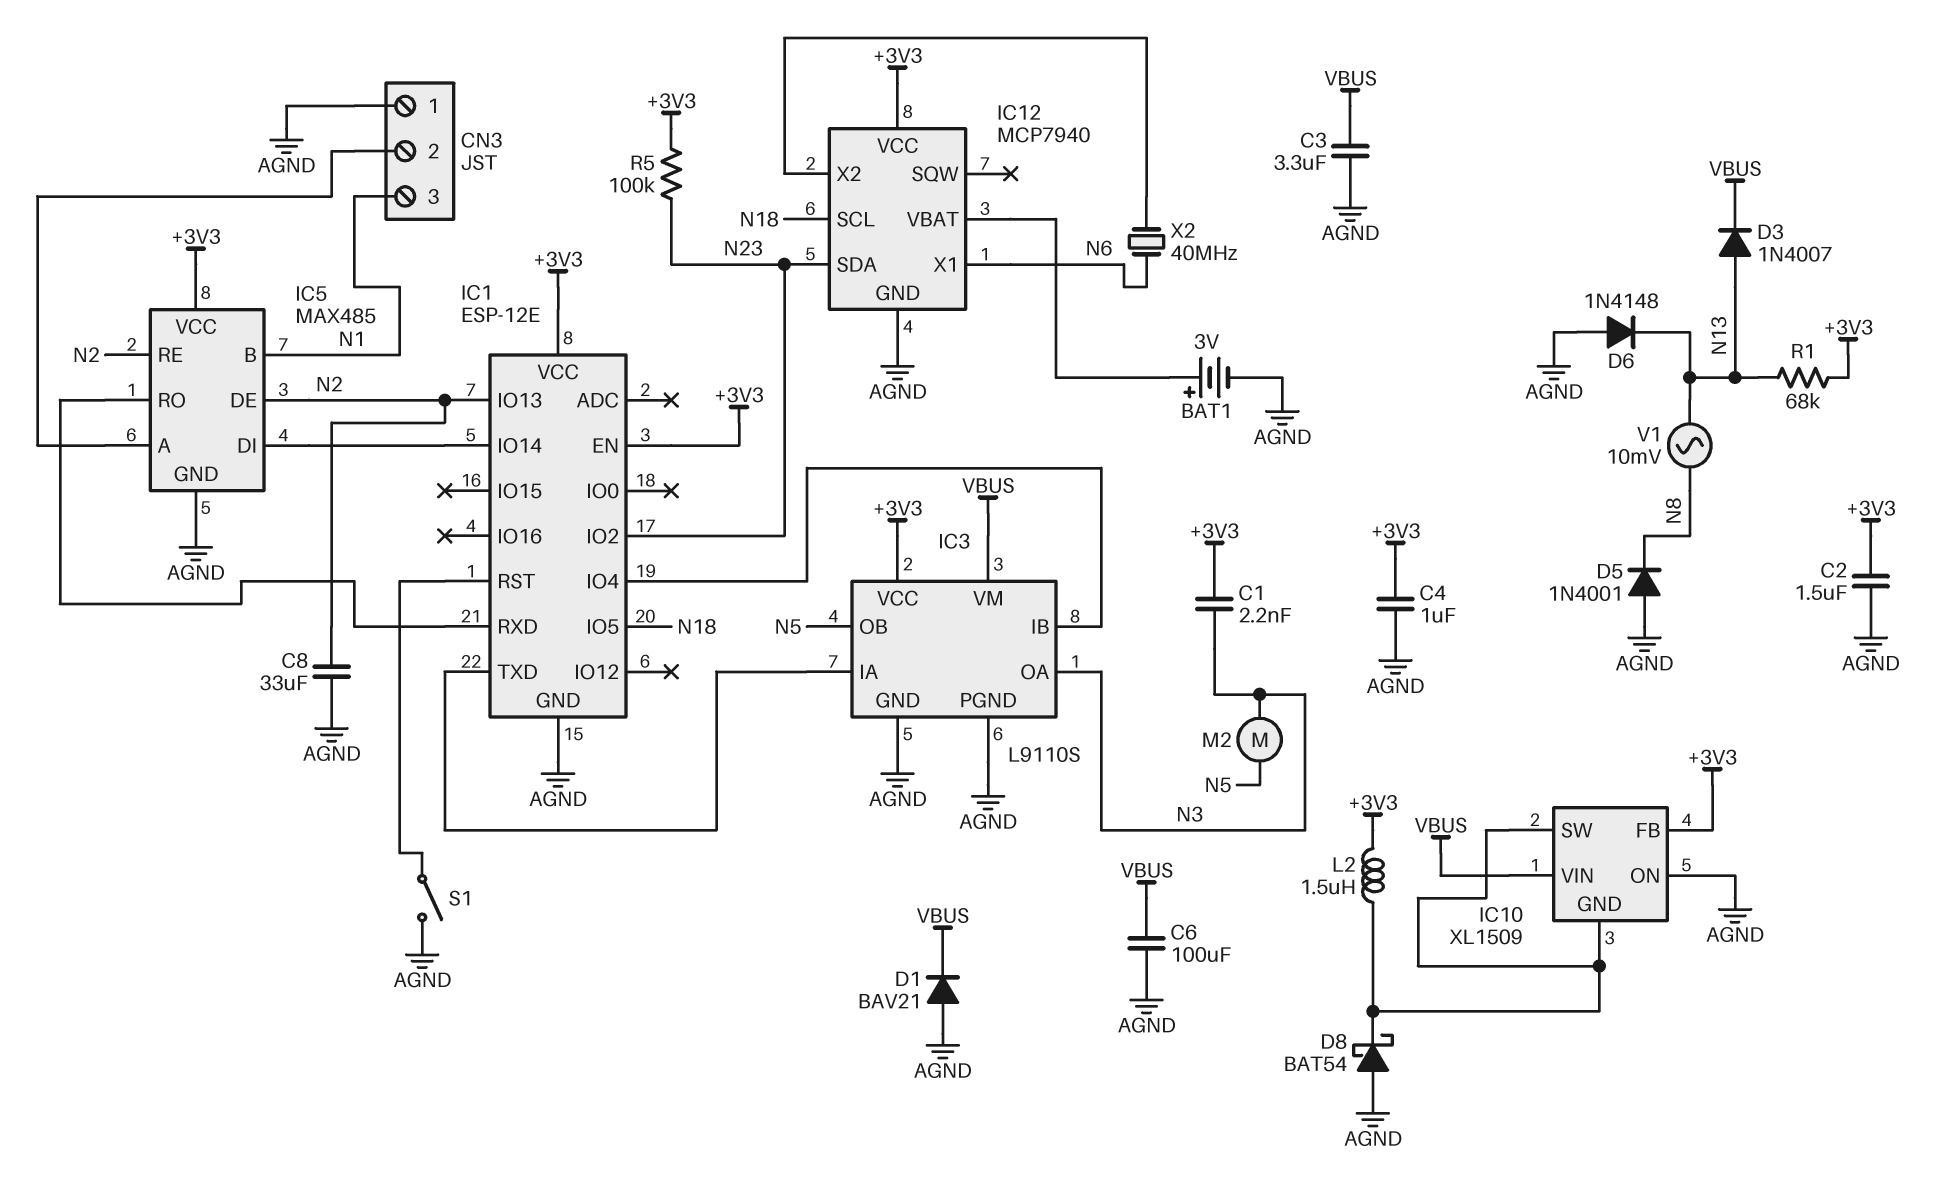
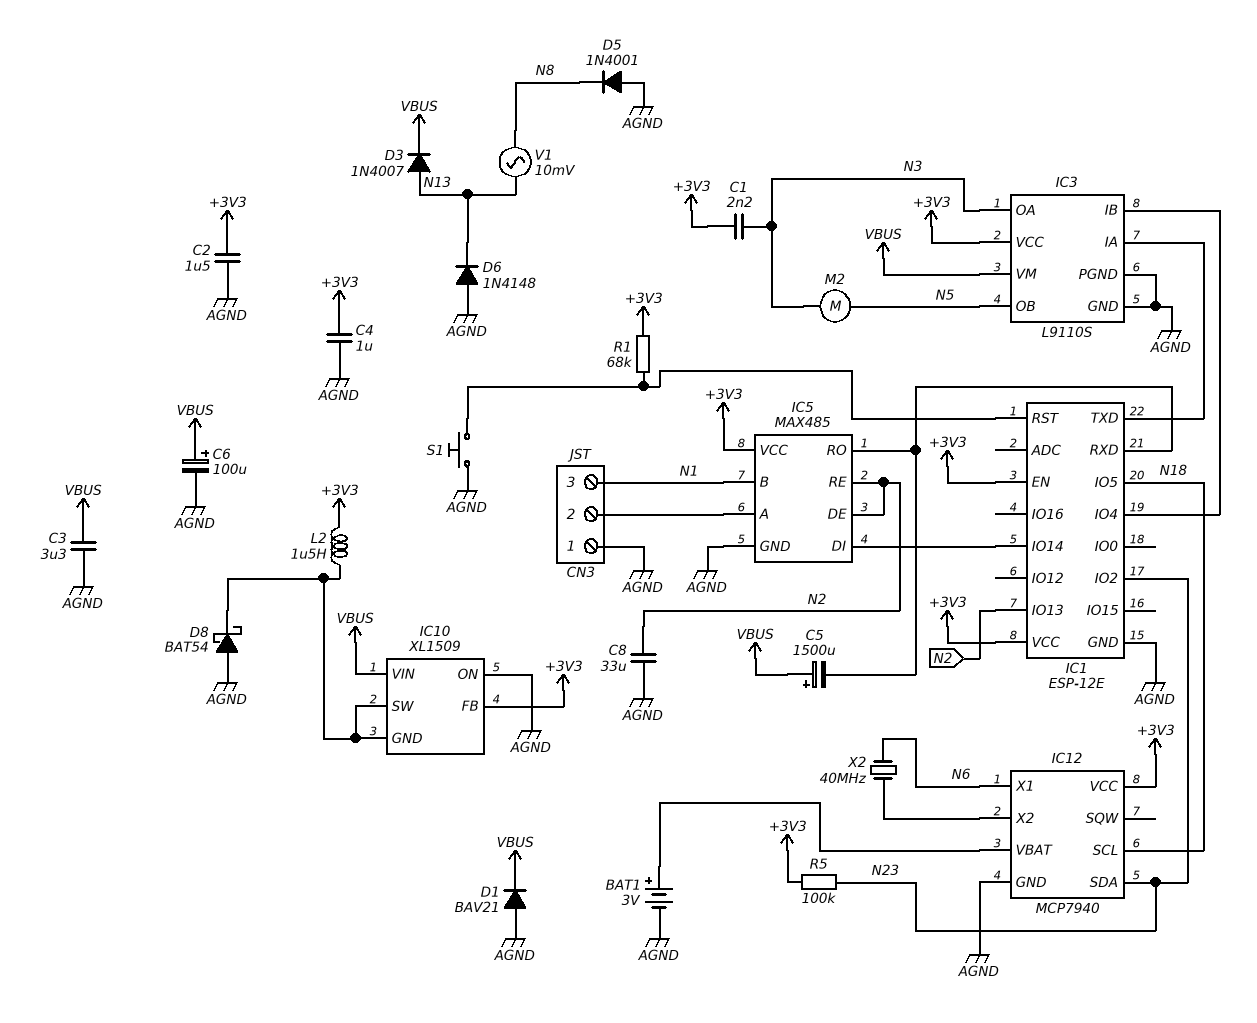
C5: none -> 1500uF (plus VBUS, minus IC1/RXD)
C6: 100uF (AGND, VBUS) -> 100uF (plus VBUS, minus AGND)
R1: 68k (+3V3, N13) -> 68k (+3V3, IC1/RST)
S1: switch (AGND, IC1/RST) -> button (AGND, IC1/RST)

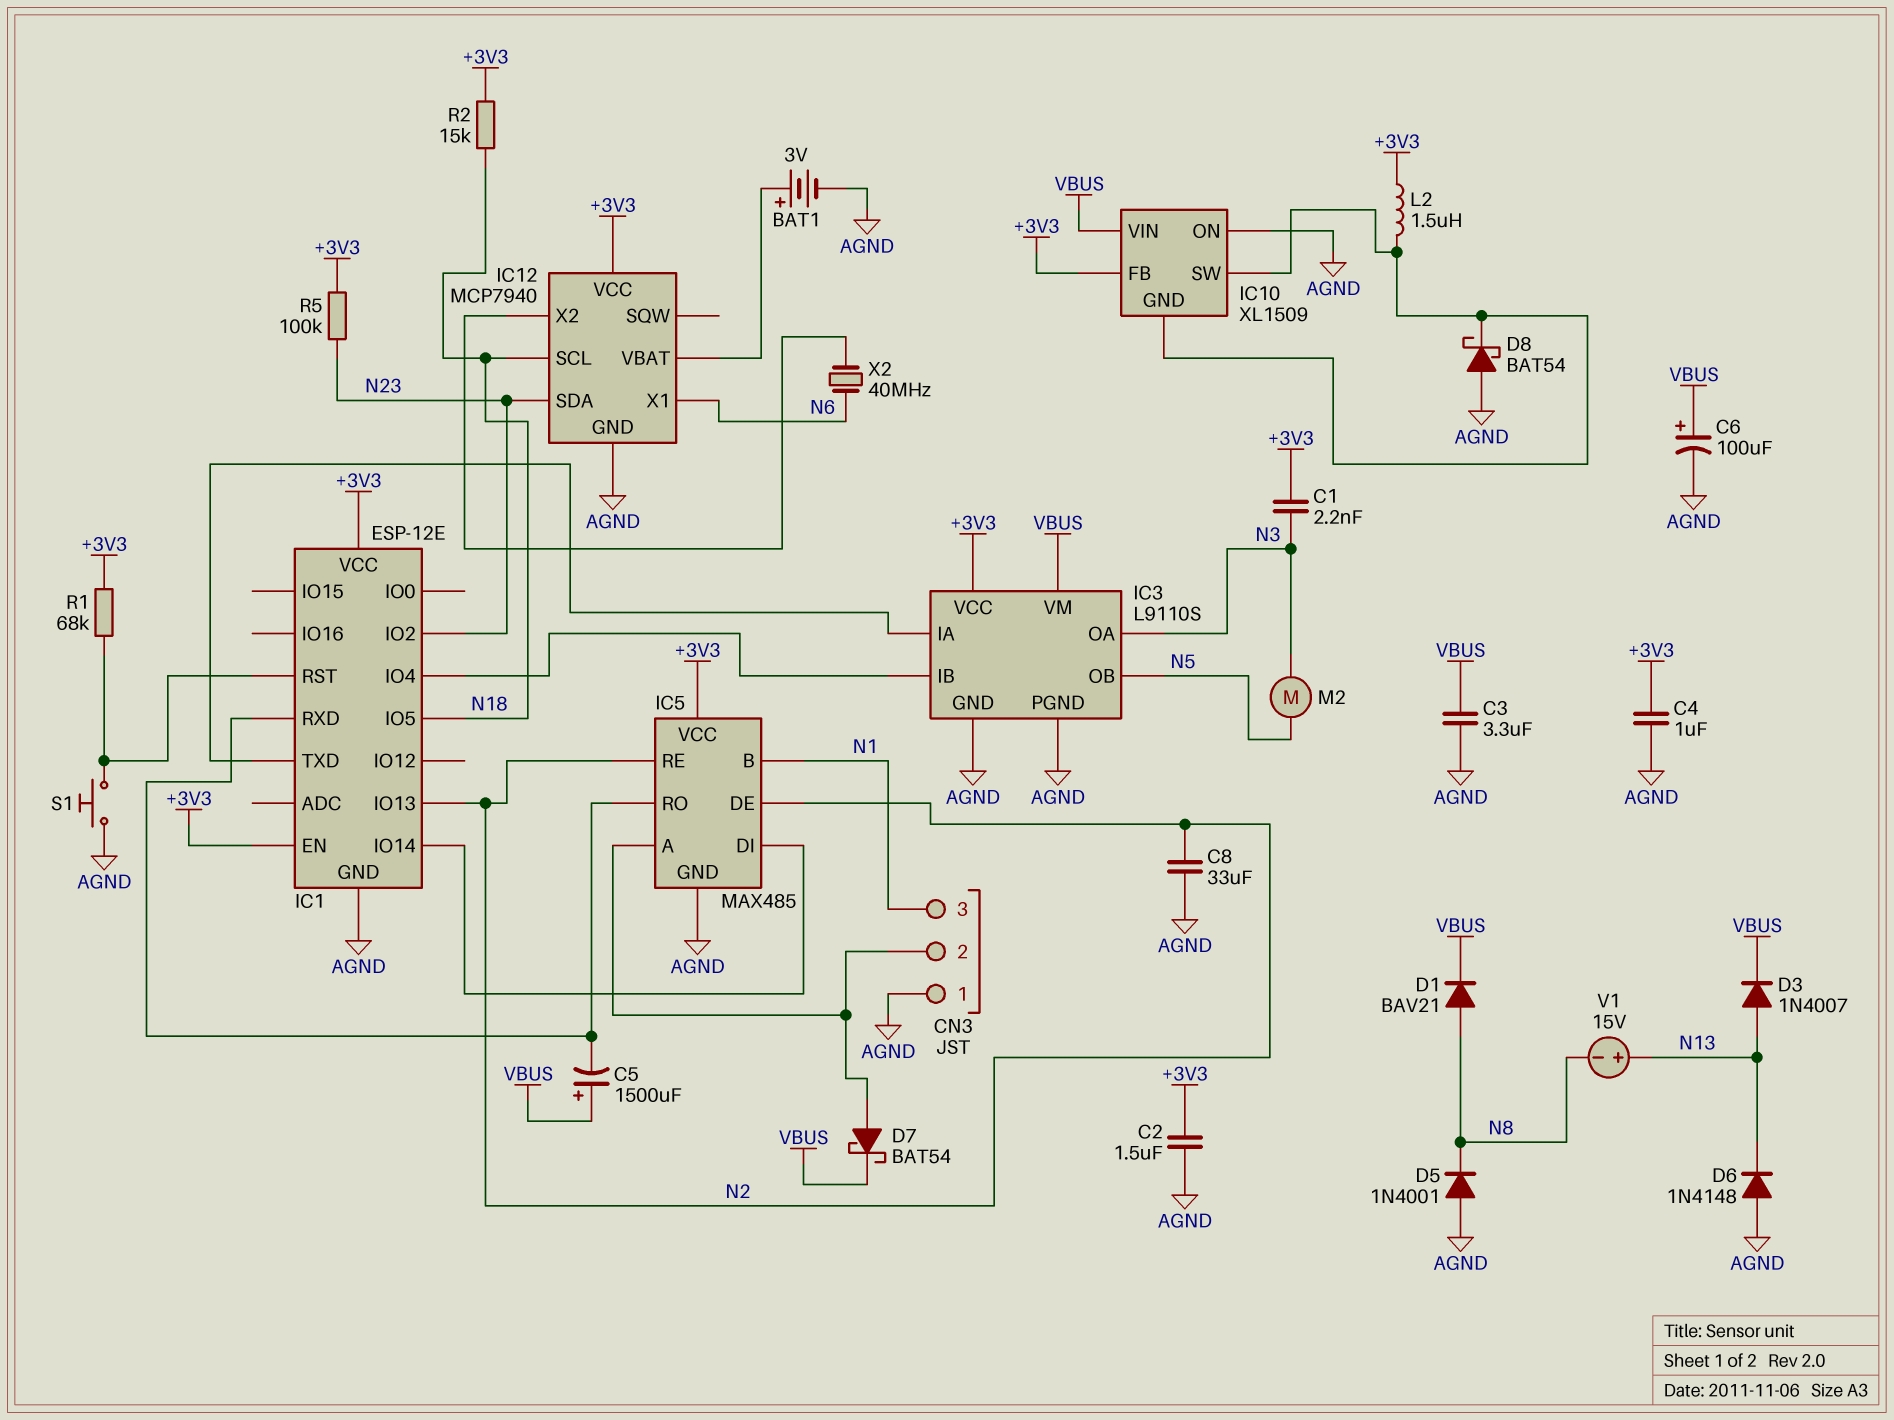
D1: diode BAV21 (A AGND, K VBUS) -> diode BAV21 (A N8, K VBUS)
D7: none -> schottky BAT54 (A CN3/2, K VBUS)
R2: none -> 15k (+3V3, N18)
V1: AC 10mV (N8, N13) -> 15V (plus N13, minus N8)

